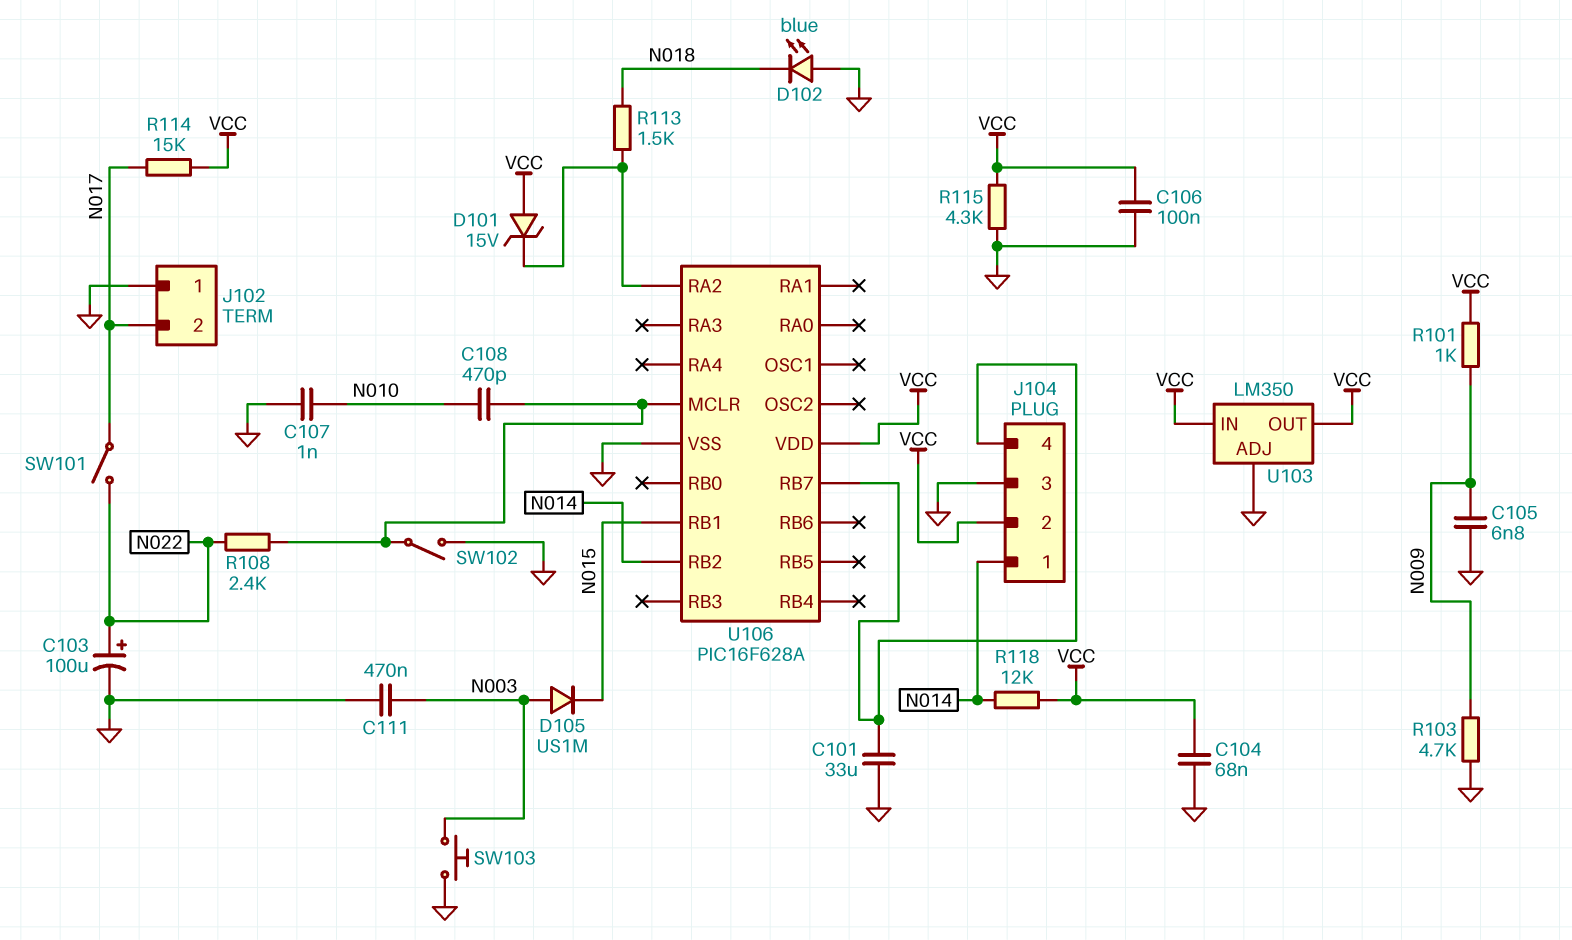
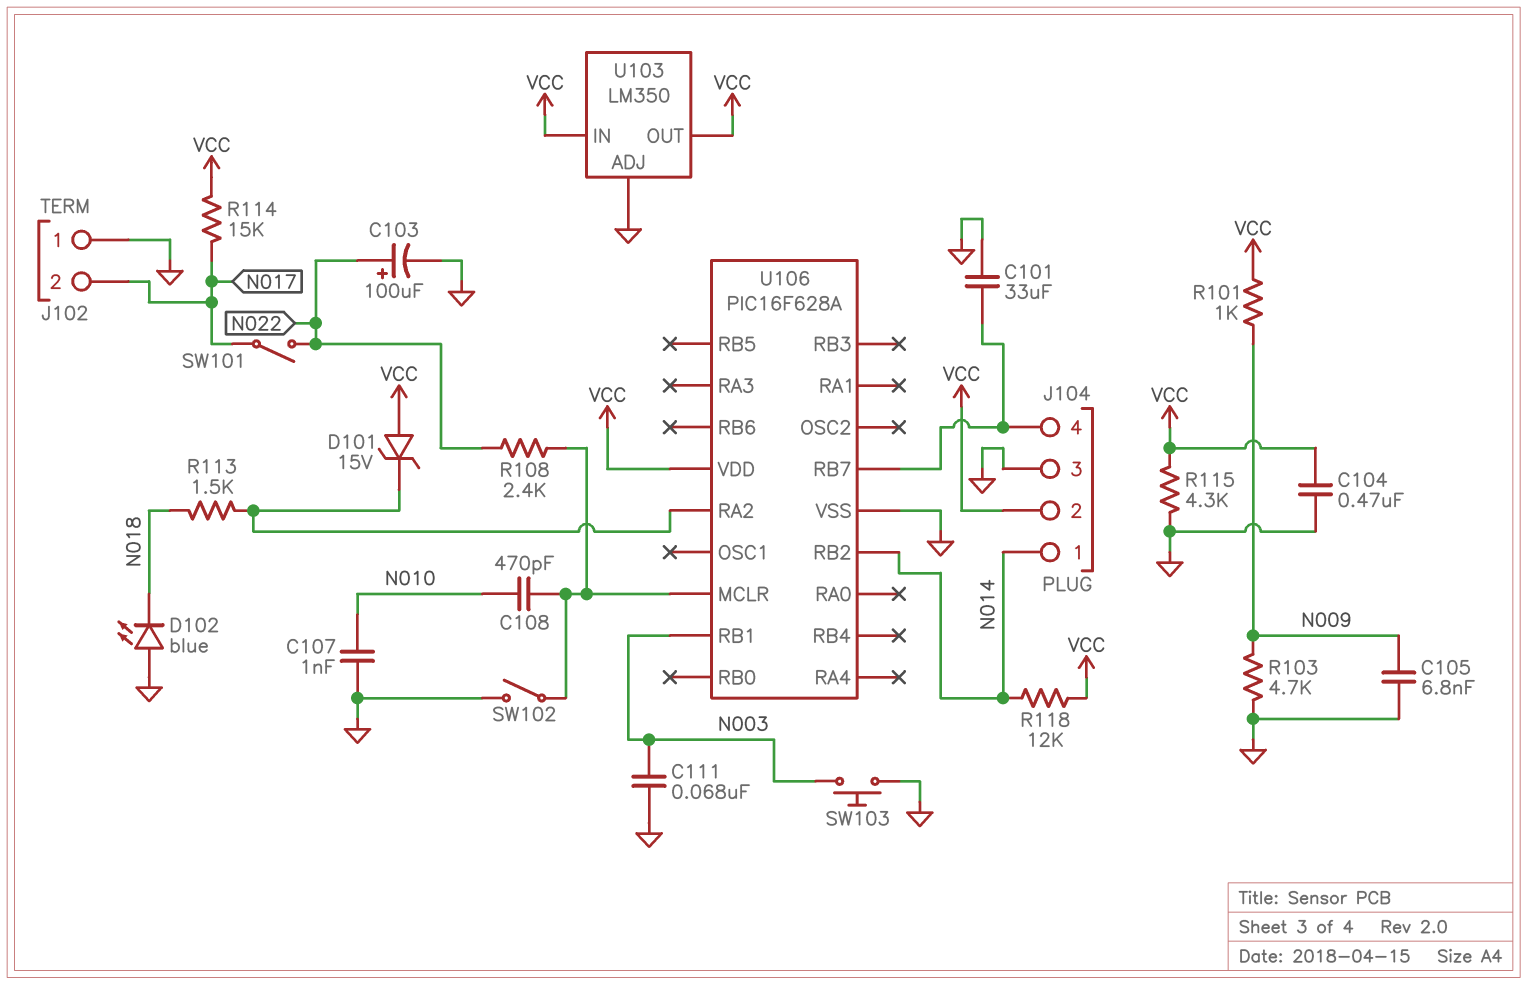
C104: 68nF (GND, VCC) -> 470nF (GND, VCC)
C106: 100nF (GND, VCC) -> none
C111: 470nF (GND, N003) -> 68nF (GND, N003)
D105: diode US1M (A N003, K N015) -> none
U106 pin RB1: N015 -> N003

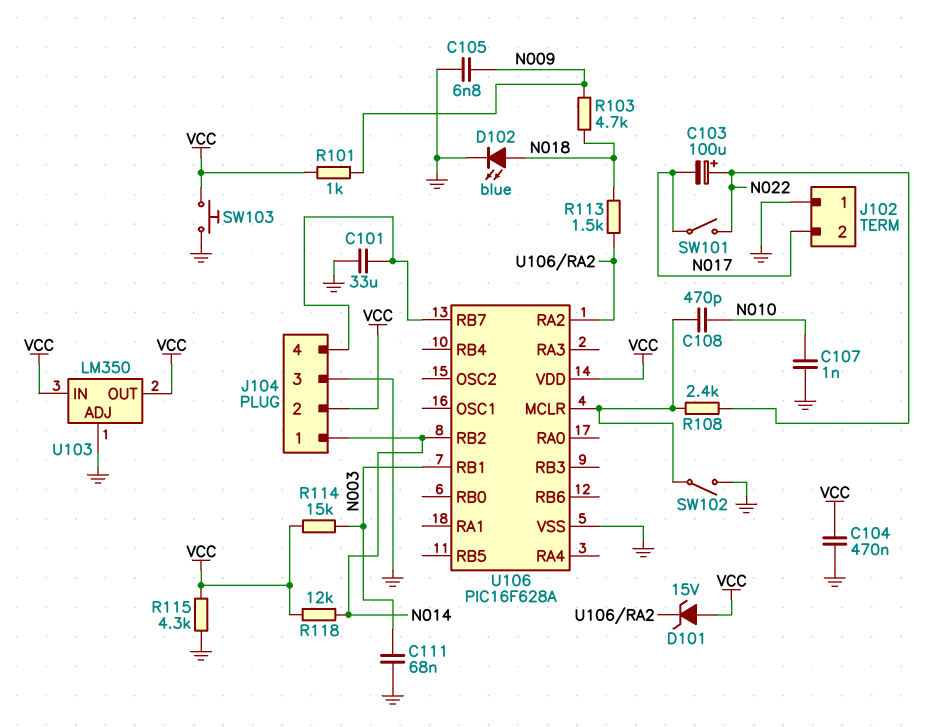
C103: 100uF (plus N022, minus GND) -> 100uF (plus N022, minus N017)
D102: LED blue (A GND, K N018) -> LED blue (A N018, K GND)
R103: 4.7k (GND, N009) -> 4.7k (N009, N018)
R114: 15k (N017, VCC) -> 15k (N003, VCC)
SW103: button (GND, N003) -> button (GND, VCC)

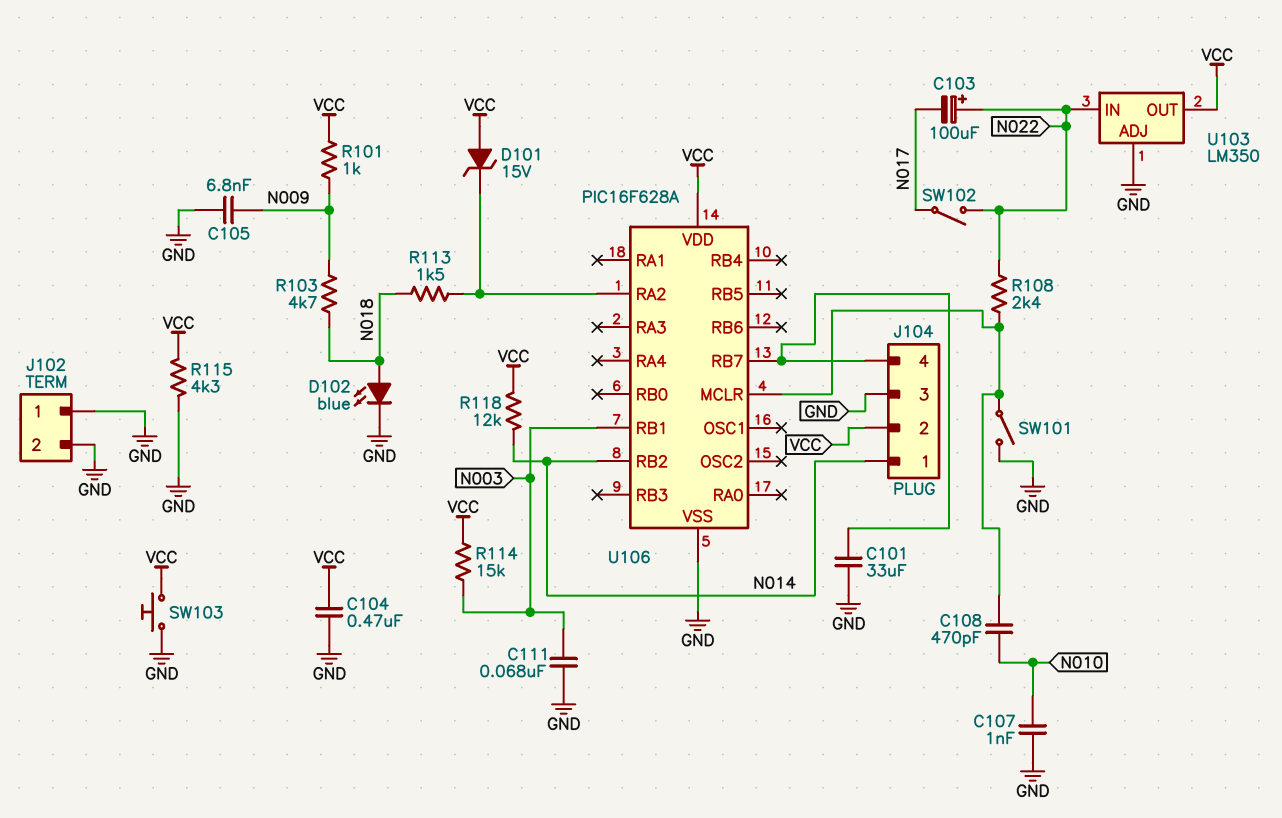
J102 pin 2: N017 -> GND
SW101: switch (N017, N022) -> switch (GND, U106/MCLR)
SW102: switch (GND, U106/MCLR) -> switch (N017, N022)
U103 pin IN: VCC -> N022

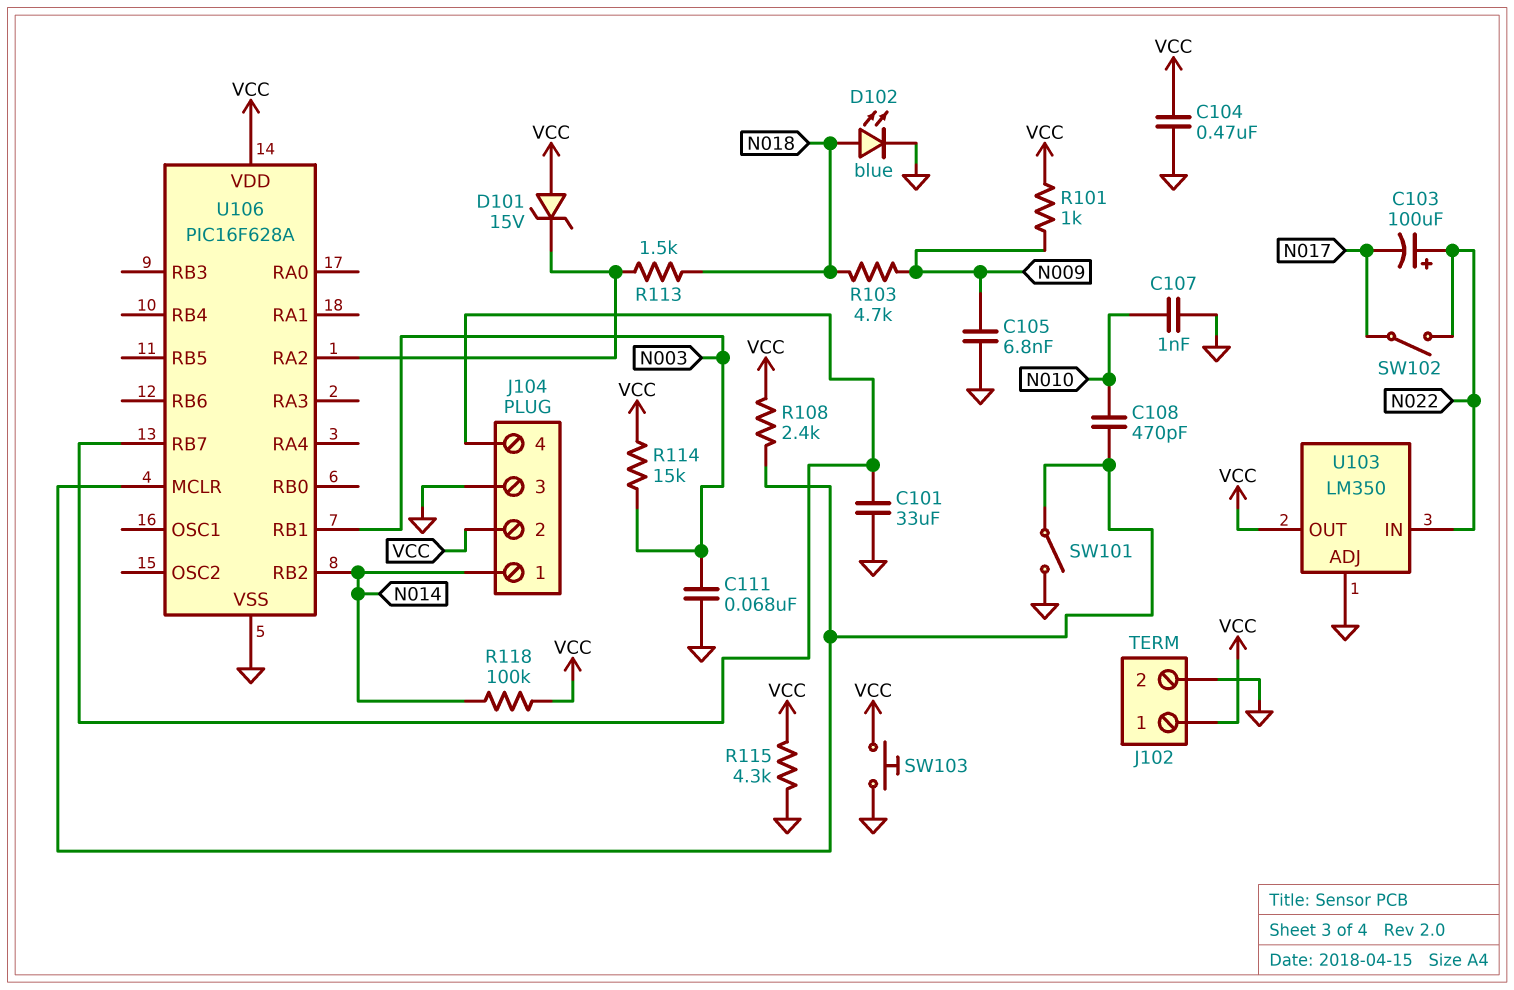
J102 pin 1: GND -> VCC
R108: 2.4k (N022, U106/MCLR) -> 2.4k (U106/MCLR, VCC)
R118: 12k (N014, VCC) -> 100k (N014, VCC)

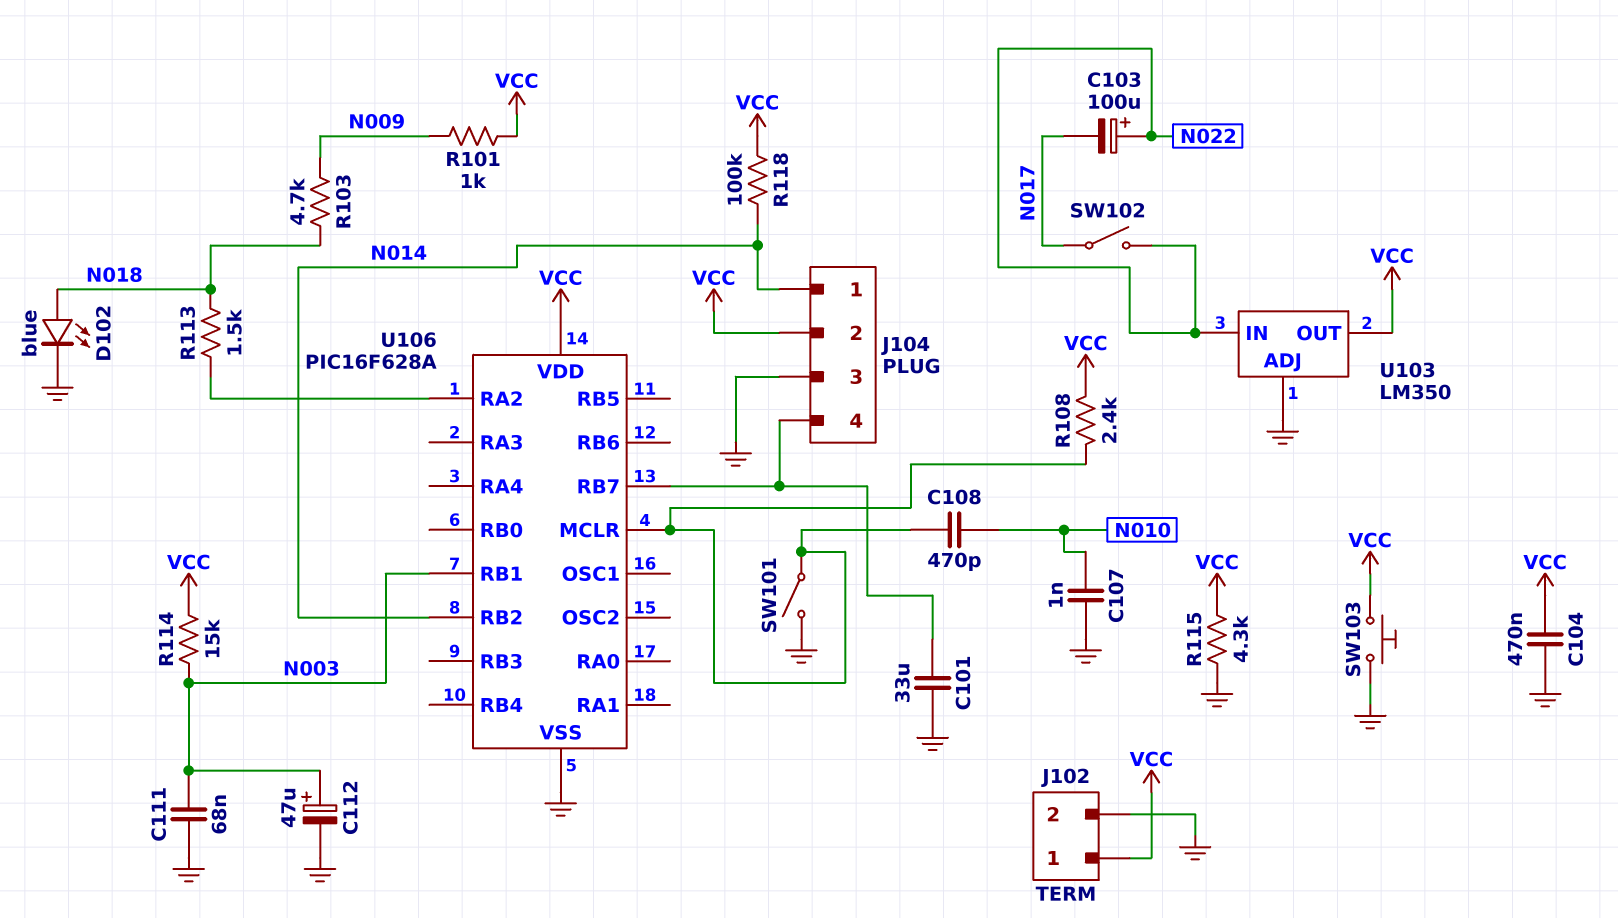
C105: 6.8nF (GND, N009) -> none
C112: none -> 47uF (plus N003, minus GND)
D101: zener 15V (A VCC, K U106/RA2) -> none

